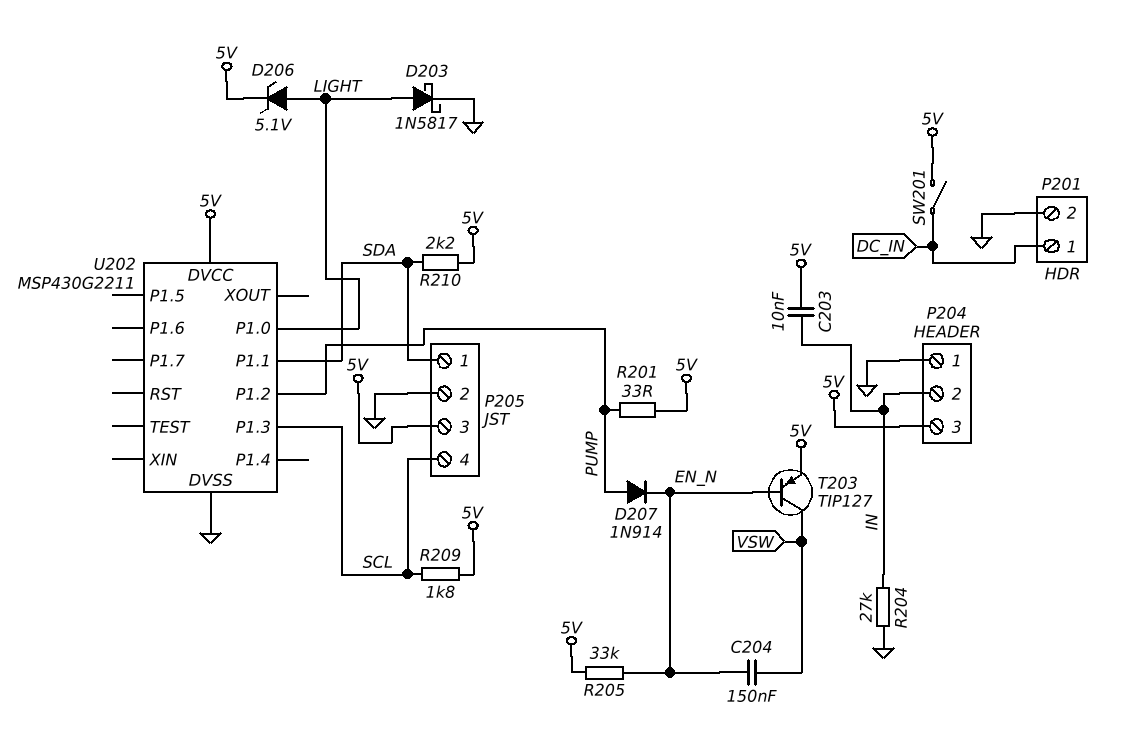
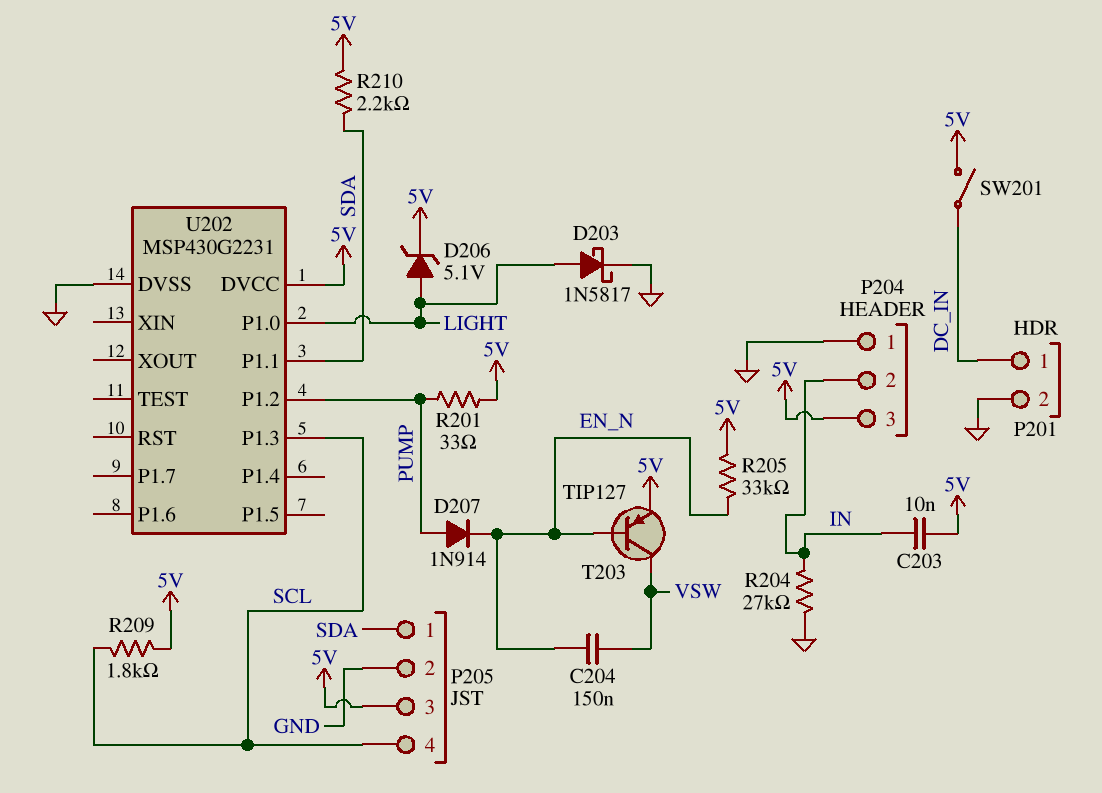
U202: MSP430G2211 -> MSP430G2231

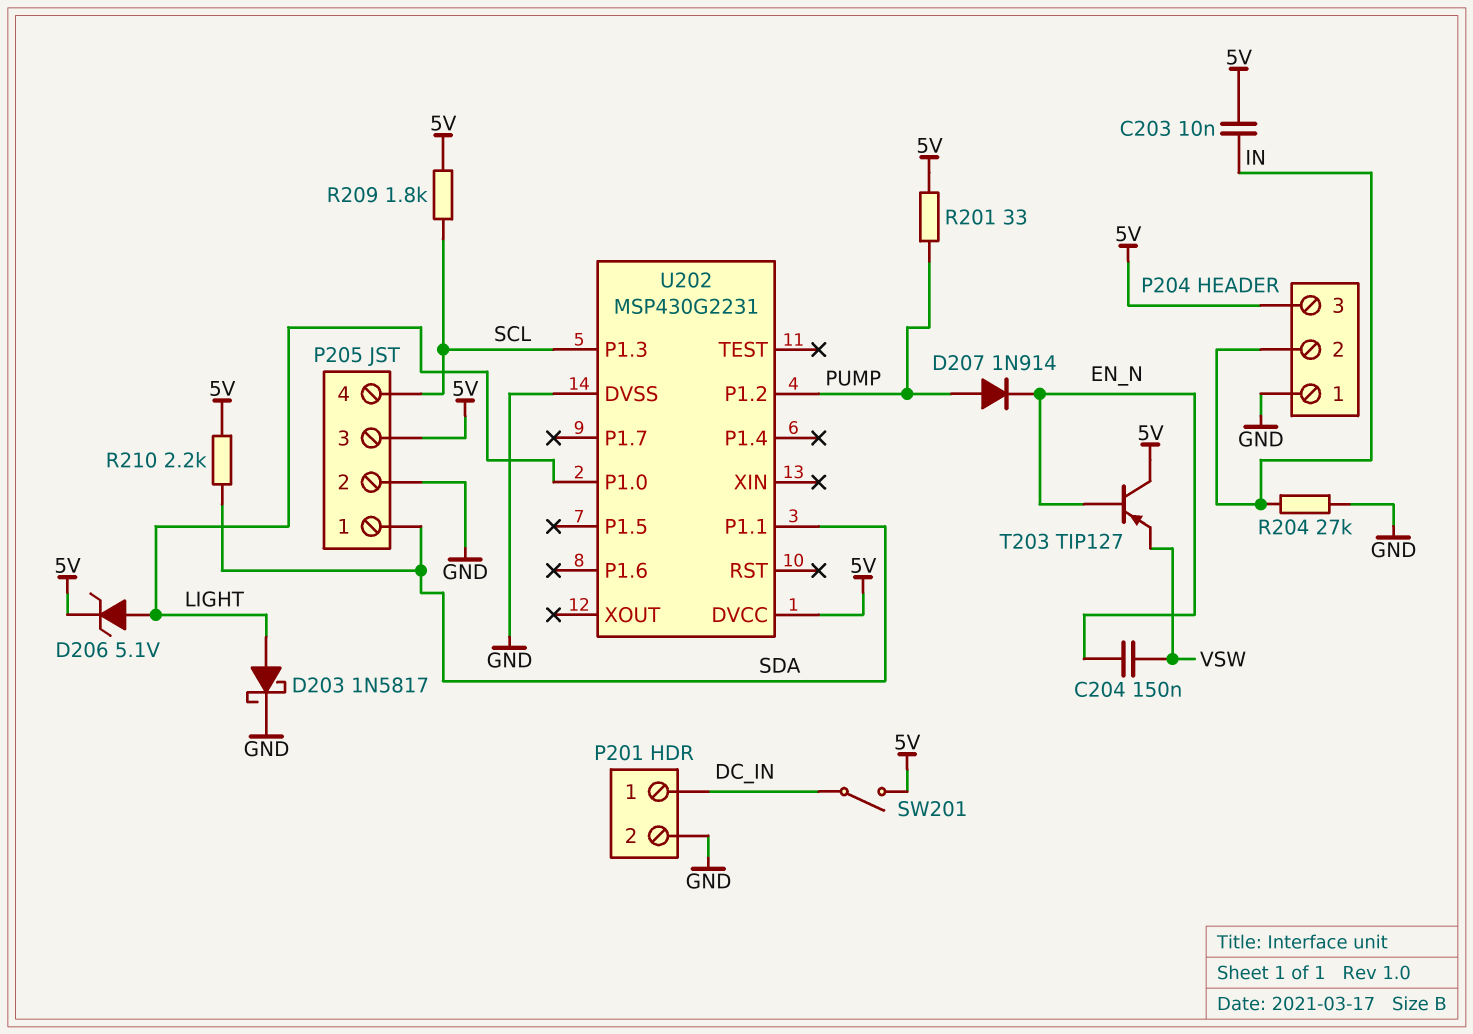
R205: 33k (5V, EN_N) -> none
T203: PNP TIP127 (B EN_N, C VSW, E 5V) -> PNP TIP127 (B EN_N, C 5V, E VSW)

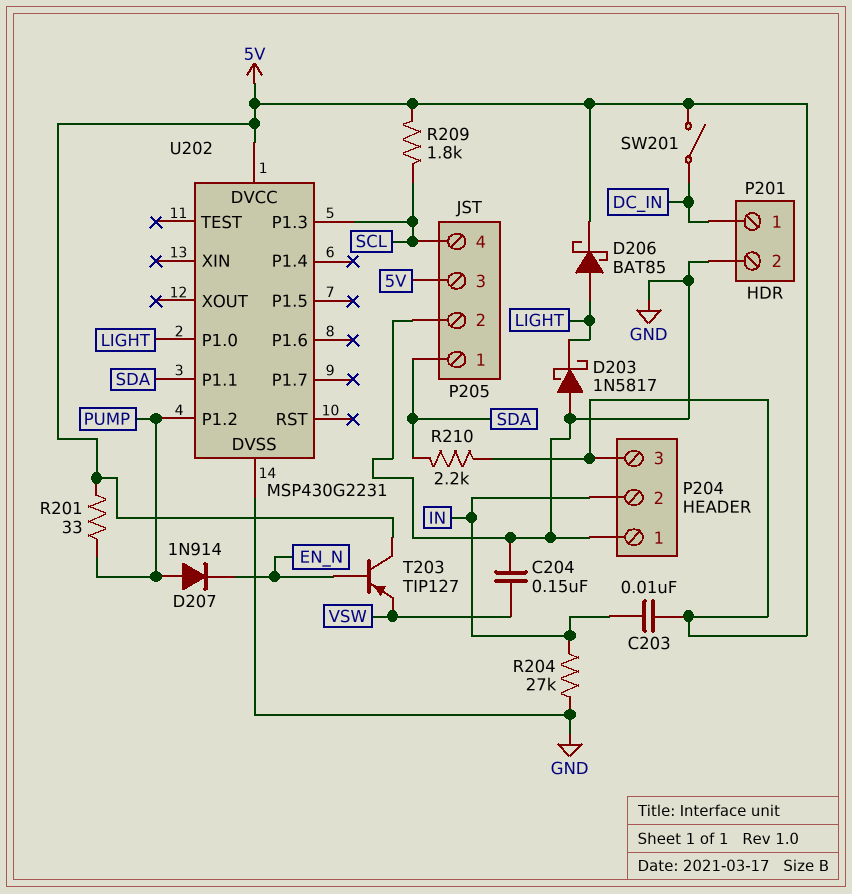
C204: 150nF (EN_N, VSW) -> 150nF (GND, VSW)
D203: schottky 1N5817 (A LIGHT, K GND) -> schottky 1N5817 (A GND, K LIGHT)
D206: zener 5.1V (A LIGHT, K 5V) -> schottky BAT85 (A LIGHT, K 5V)

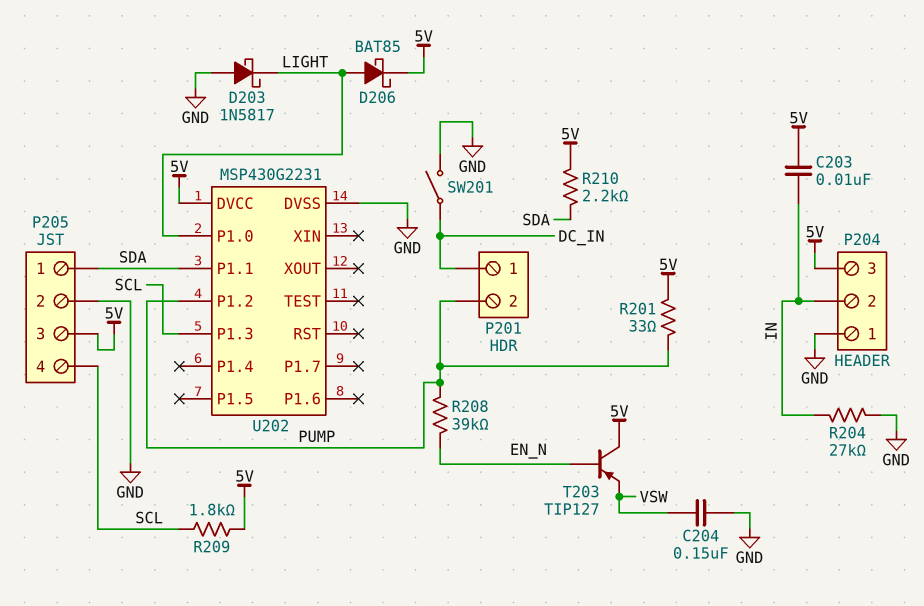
D207: diode 1N914 (A PUMP, K EN_N) -> none
P201 pin 2: GND -> PUMP
R208: none -> 39k (EN_N, PUMP)
SW201: switch (5V, DC_IN) -> switch (DC_IN, GND)

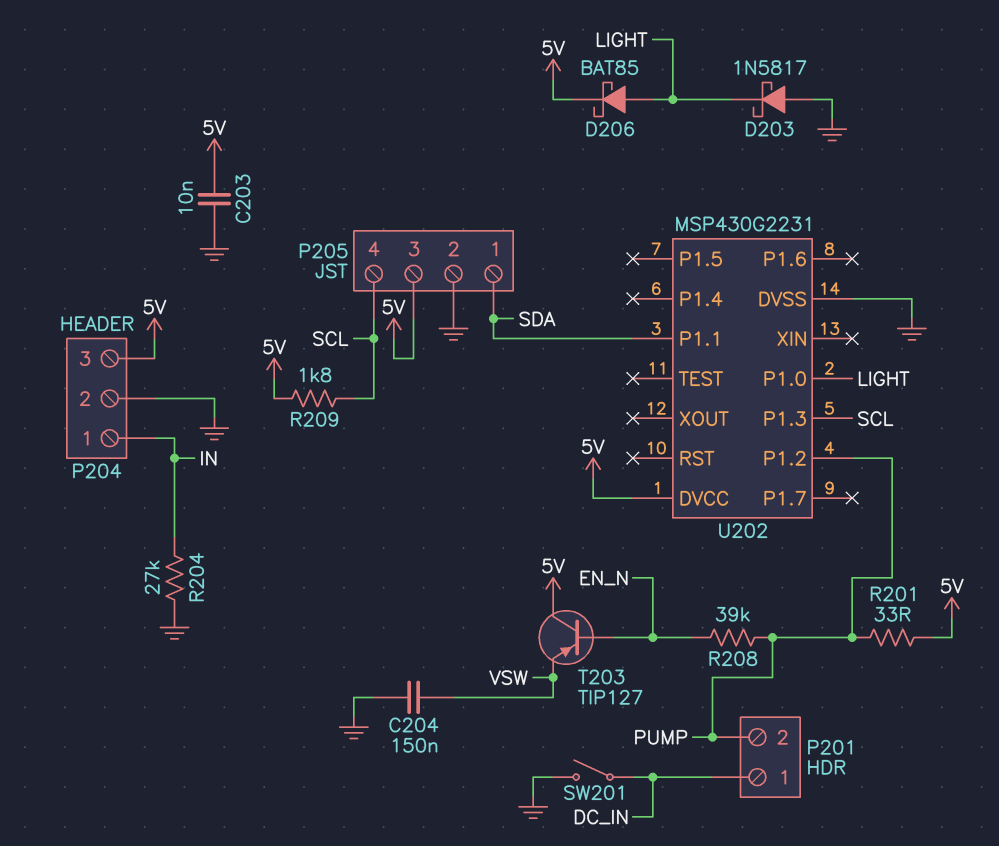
C203: 10nF (5V, IN) -> 10nF (5V, GND)
P204 pin 1: GND -> IN
P204 pin 2: IN -> GND
R210: 2.2k (5V, SDA) -> none

